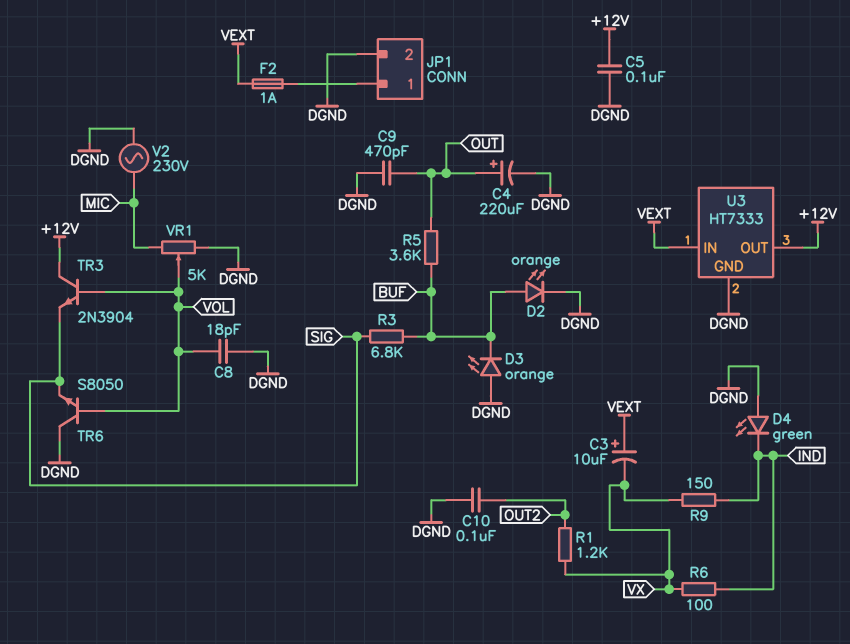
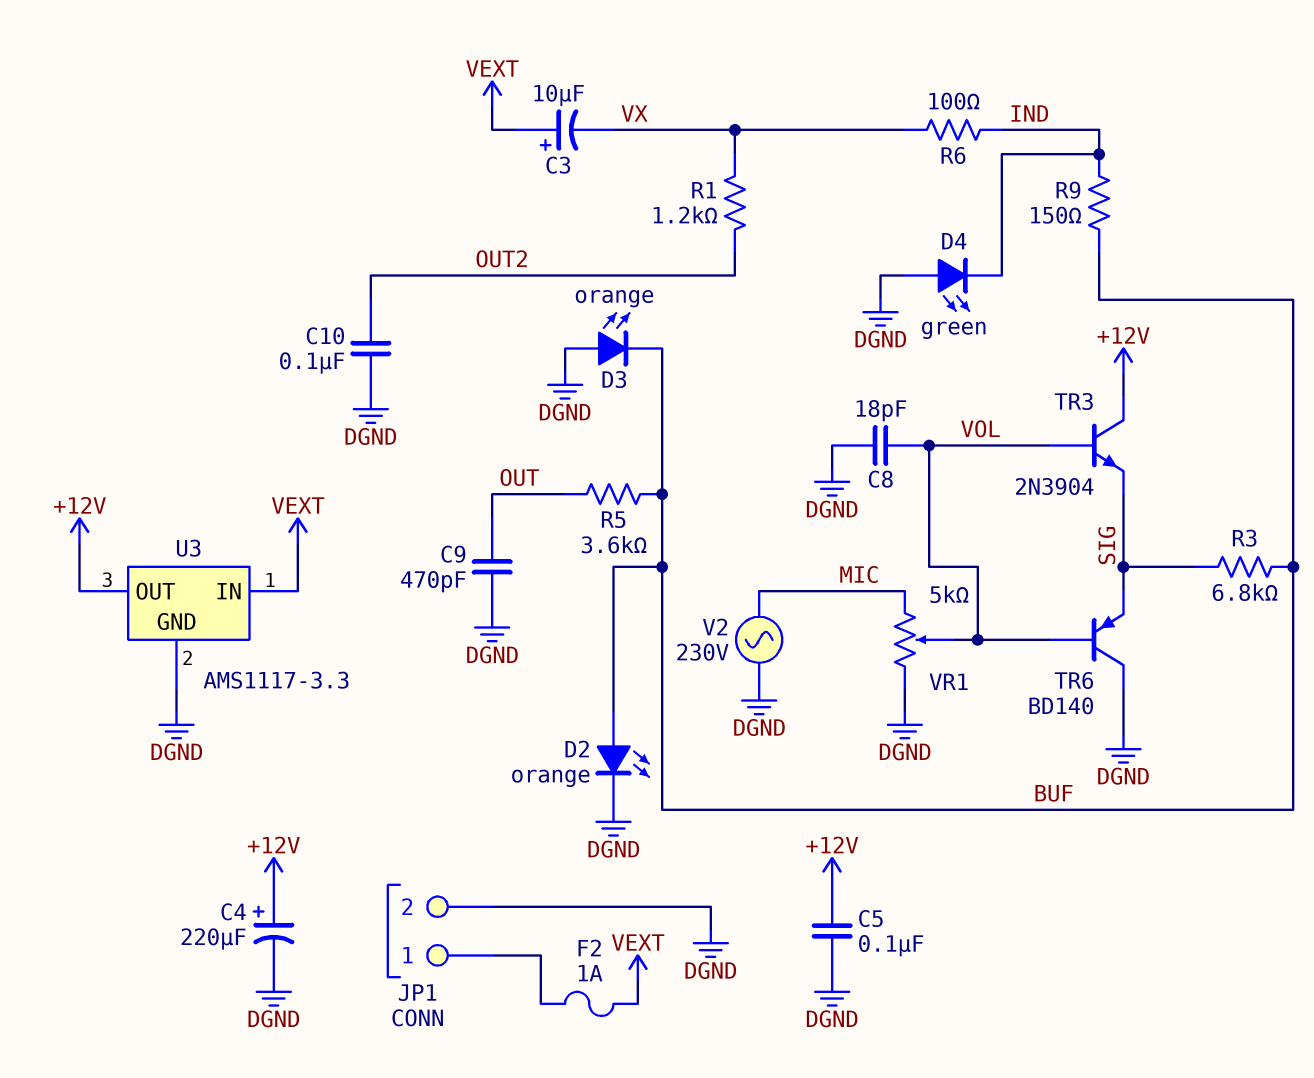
C4: 220uF (plus OUT, minus DGND) -> 220uF (plus +12V, minus DGND)
R9: 150 (IND, VX) -> 150 (BUF, IND)
TR6: NPN S8050 (B VOL, C DGND, E SIG) -> PNP BD140 (B VOL, C DGND, E SIG)
U3: HT7333 -> AMS1117-3.3

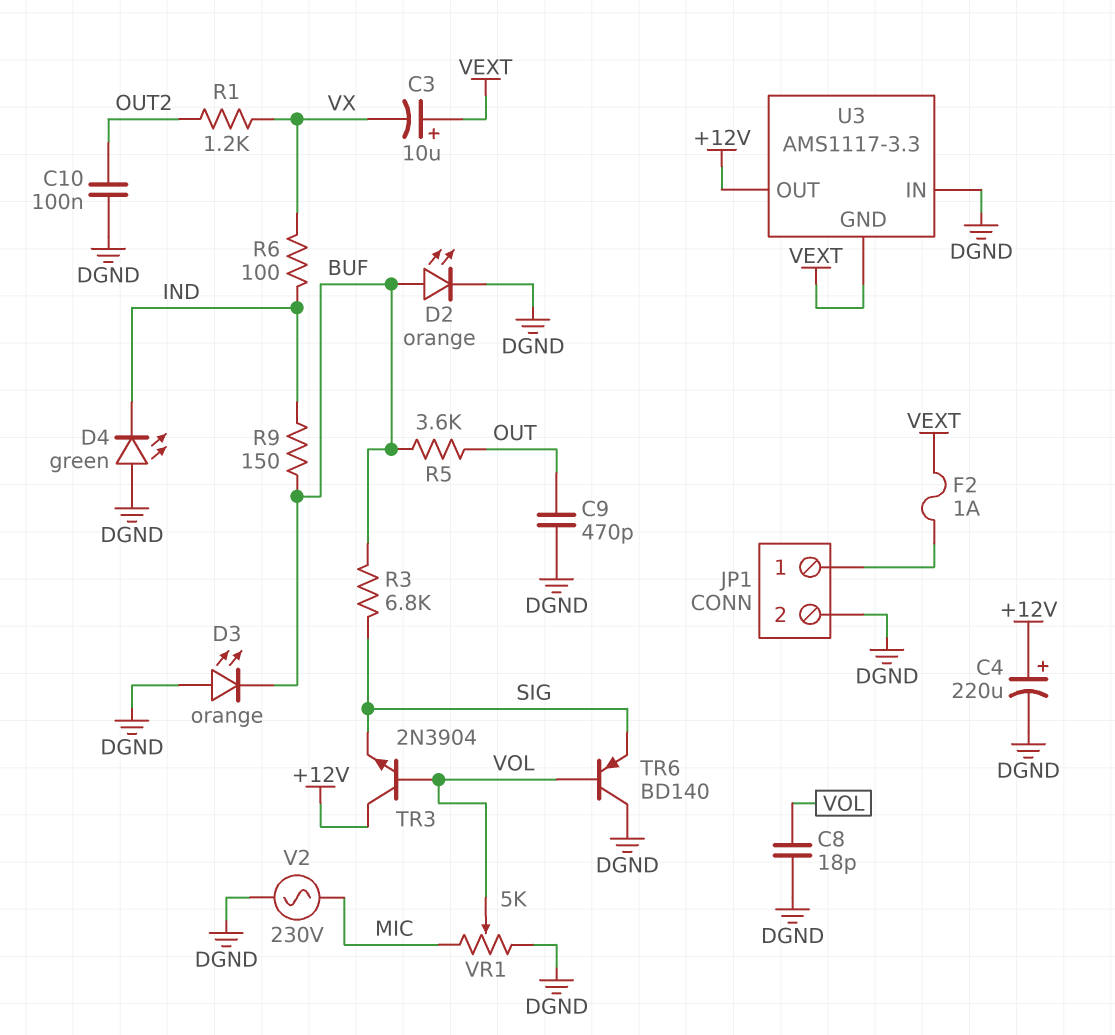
C5: 100nF (+12V, DGND) -> none
U3 pin GND: DGND -> VEXT
U3 pin IN: VEXT -> DGND

